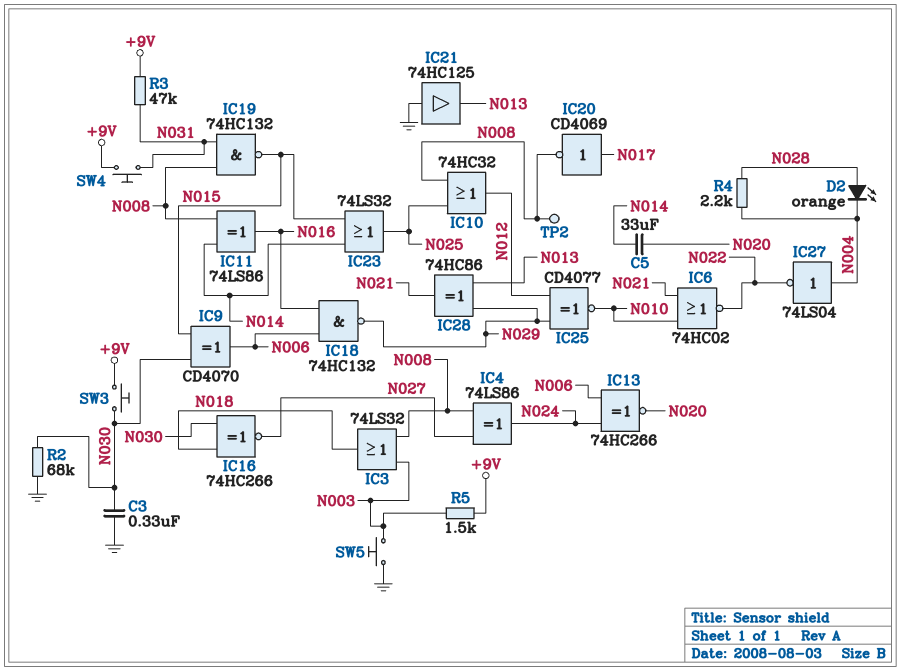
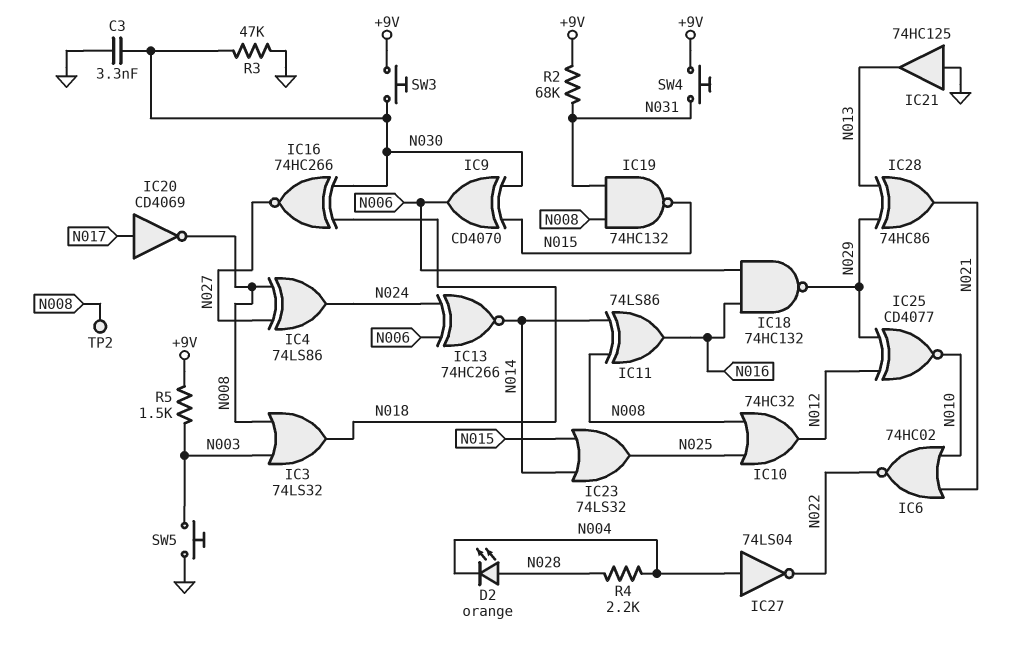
C3: 330nF (GND, N030) -> 3.3nF (GND, N030)
C5: 33uF (N014, N020) -> none
IC13: XNOR 74HC266 (in N006, in N024, out N020) -> XNOR 74HC266 (in N006, in N024, out N014)
R2: 68k (GND, N030) -> 68k (+9V, N031)
R3: 47k (+9V, N031) -> 47k (GND, N030)

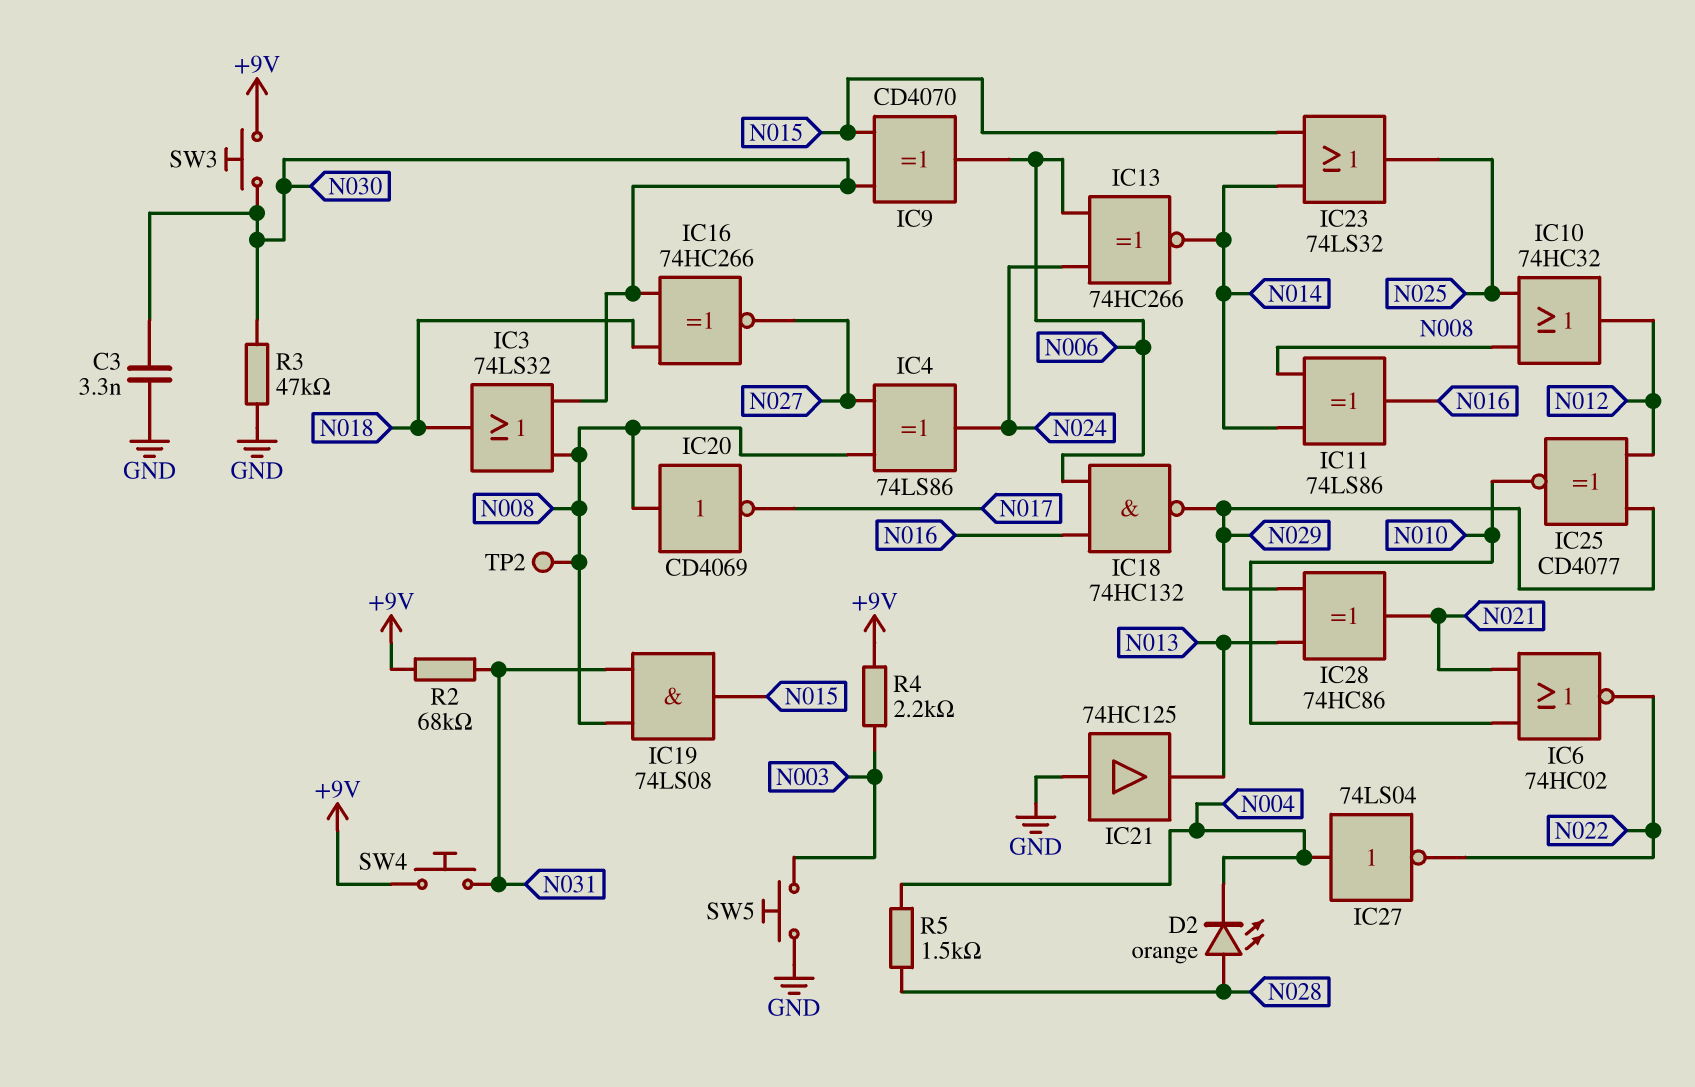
IC3: OR 74LS32 (in N003, in N008, out N018) -> OR 74LS32 (in N008, in N030, out N018)
IC19: NAND 74HC132 (in N008, in N031, out N015) -> AND 74LS08 (in N008, in N031, out N015)
IC20: NOT CD4069 (in N017, out N008) -> NOT CD4069 (in N008, out N017)
R4: 2.2k (N004, N028) -> 2.2k (+9V, N003)
R5: 1.5k (+9V, N003) -> 1.5k (N004, N028)

